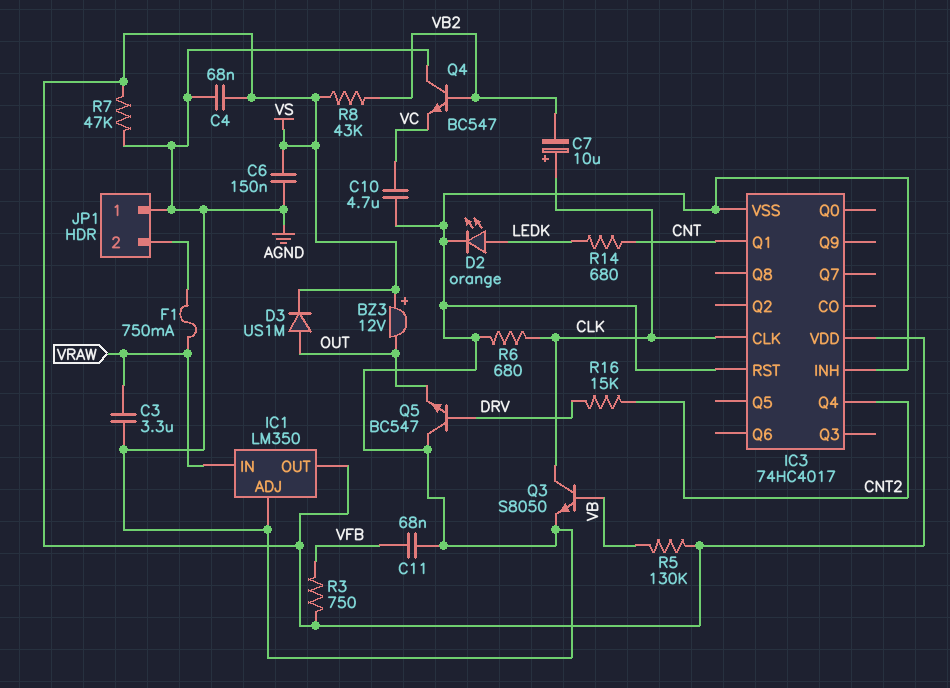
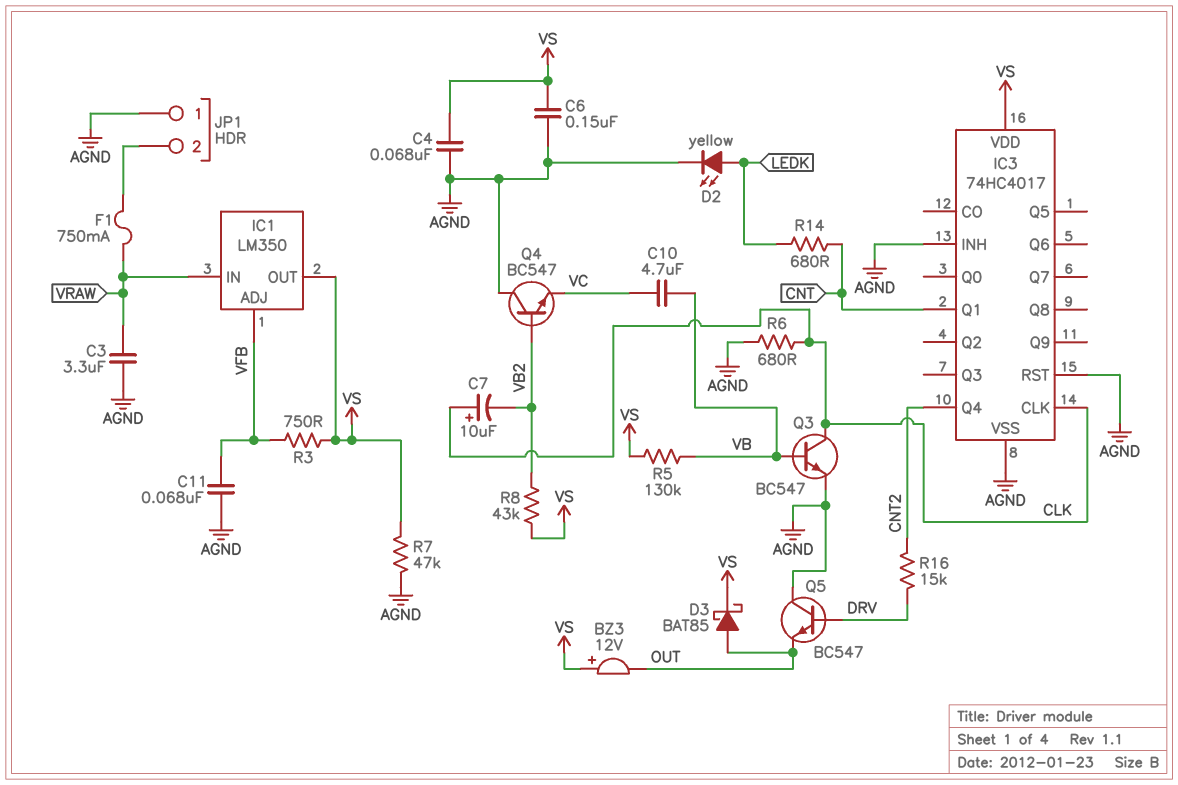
C10: 4.7uF (AGND, VC) -> 4.7uF (VB, VC)
D2: LED orange (A LEDK, K AGND) -> LED yellow (A LEDK, K AGND)
D3: diode US1M (A OUT, K VS) -> schottky BAT85 (A OUT, K VS)
IC1 pin ADJ: AGND -> VFB
Q3: NPN S8050 (B VB, C CLK, E AGND) -> NPN BC547 (B VB, C CLK, E AGND)

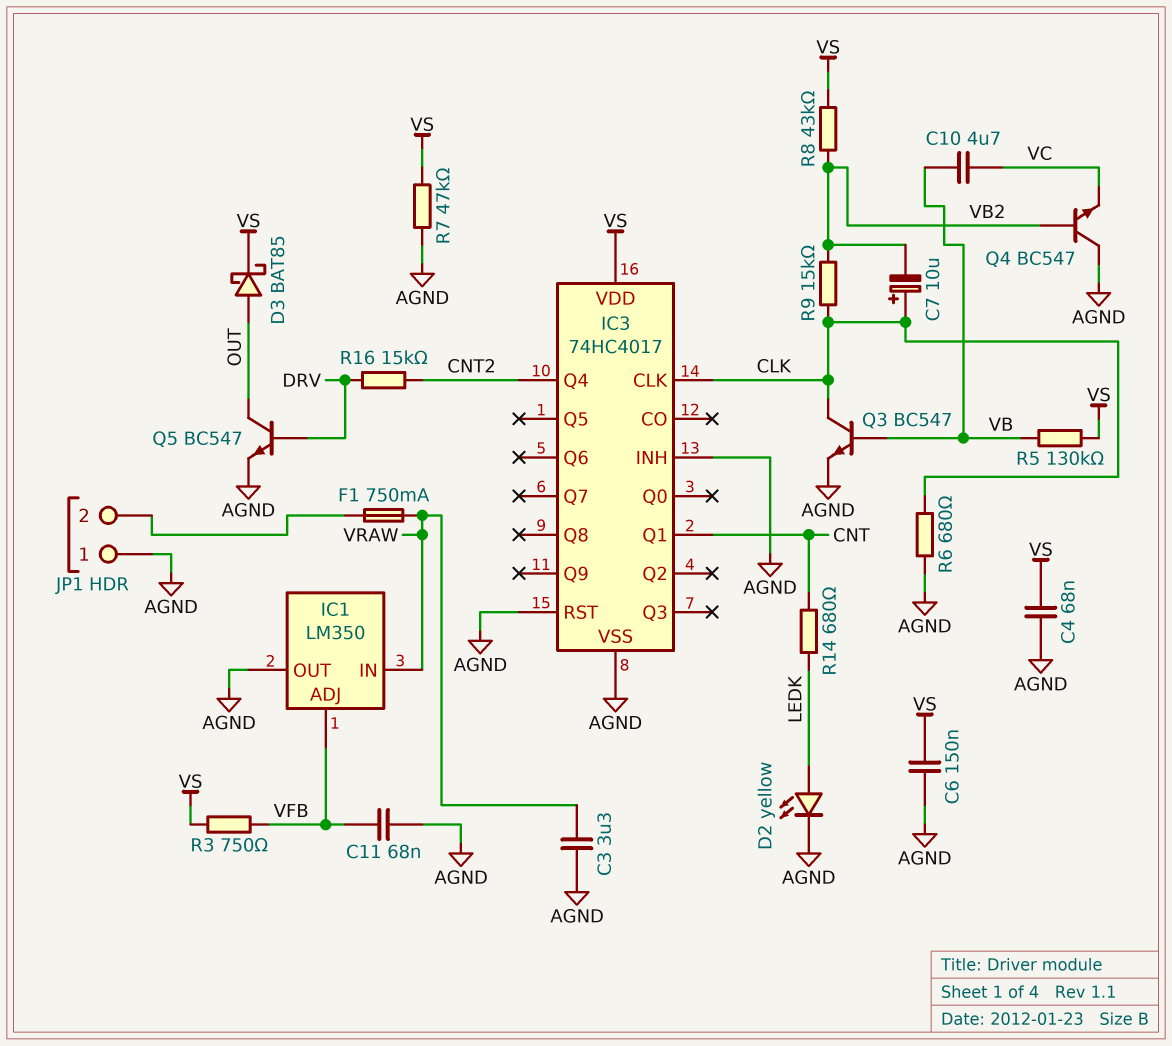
BZ3: buzzer 12V (plus VS, minus OUT) -> none
IC1 pin OUT: VS -> AGND
Q5: NPN BC547 (B DRV, C AGND, E OUT) -> NPN BC547 (B DRV, C OUT, E AGND)
R9: none -> 15k (CLK, VB2)

